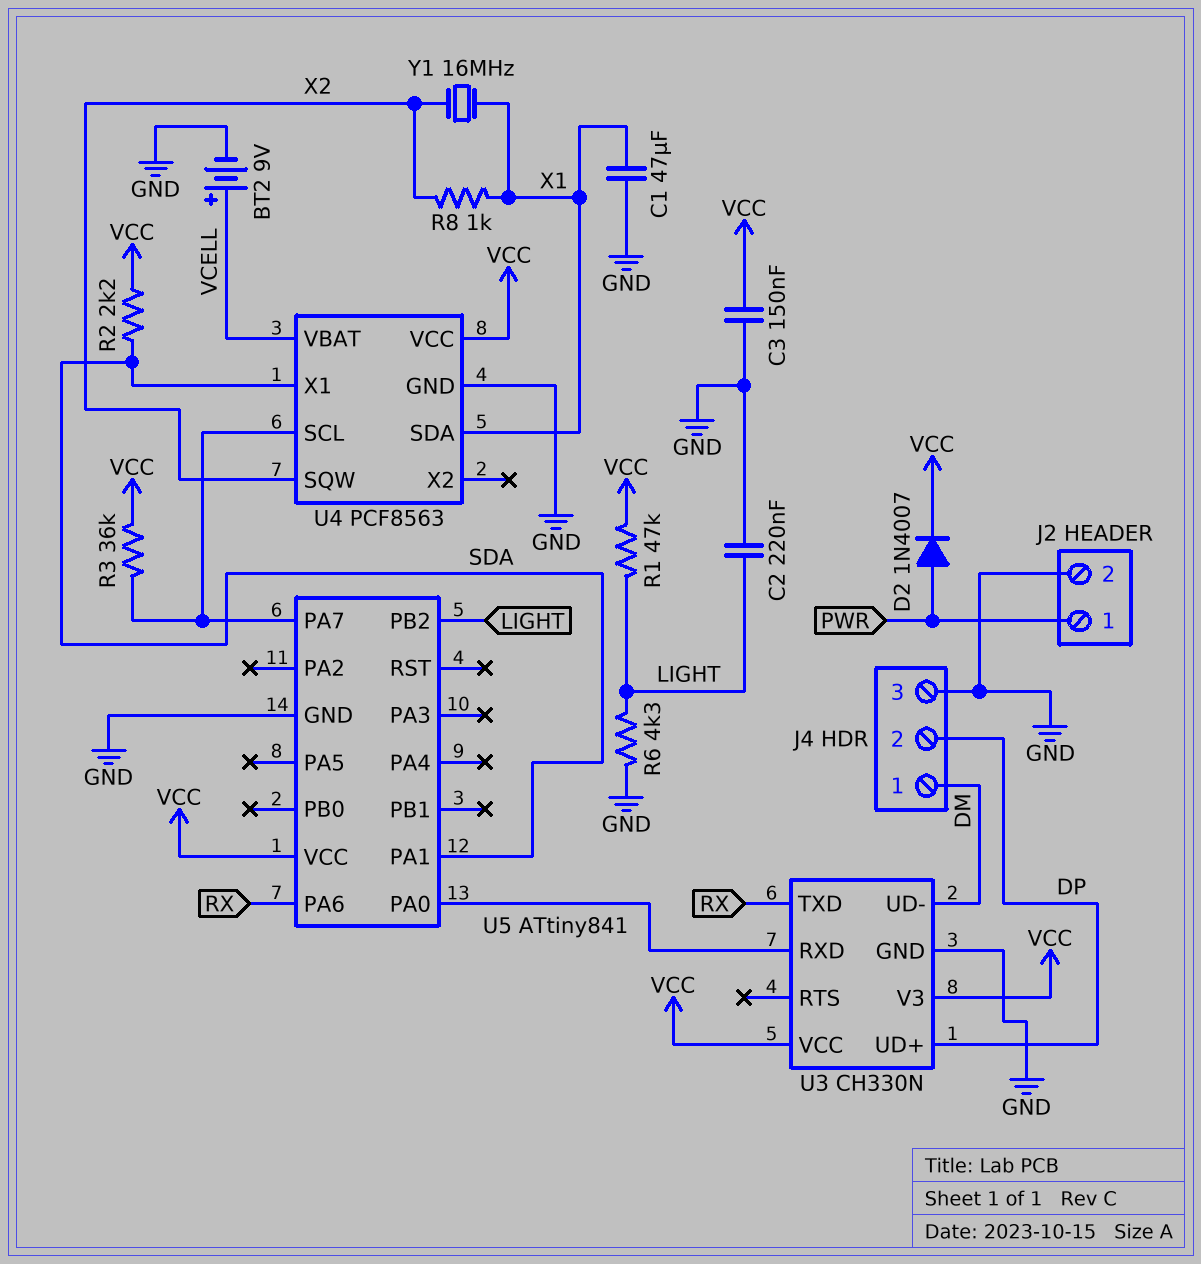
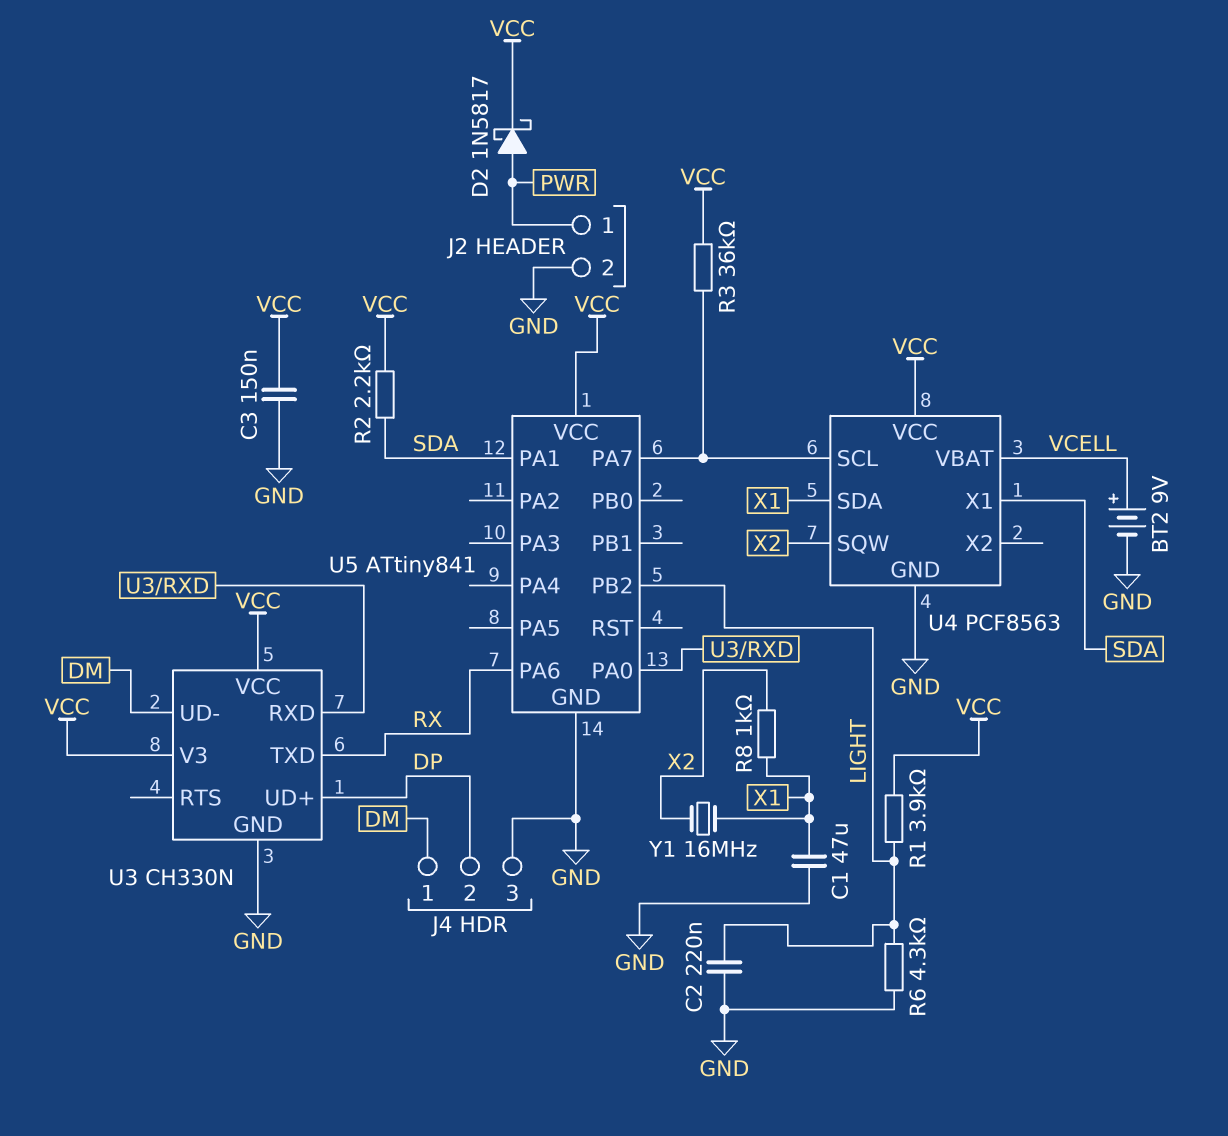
D2: diode 1N4007 (A PWR, K VCC) -> schottky 1N5817 (A PWR, K VCC)
R1: 47k (LIGHT, VCC) -> 3.9k (LIGHT, VCC)

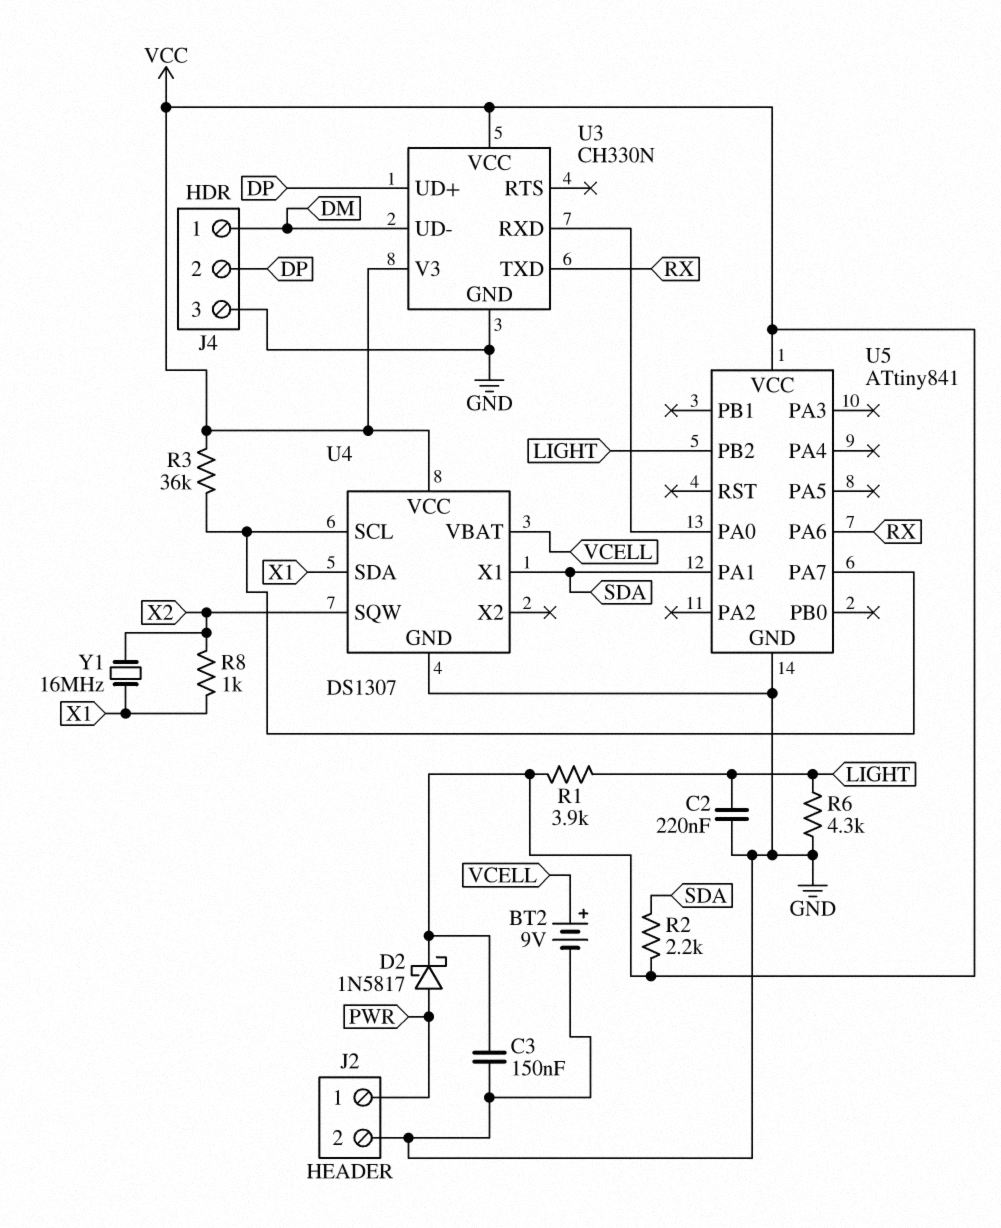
C1: 47uF (GND, X1) -> none
U4: PCF8563 -> DS1307

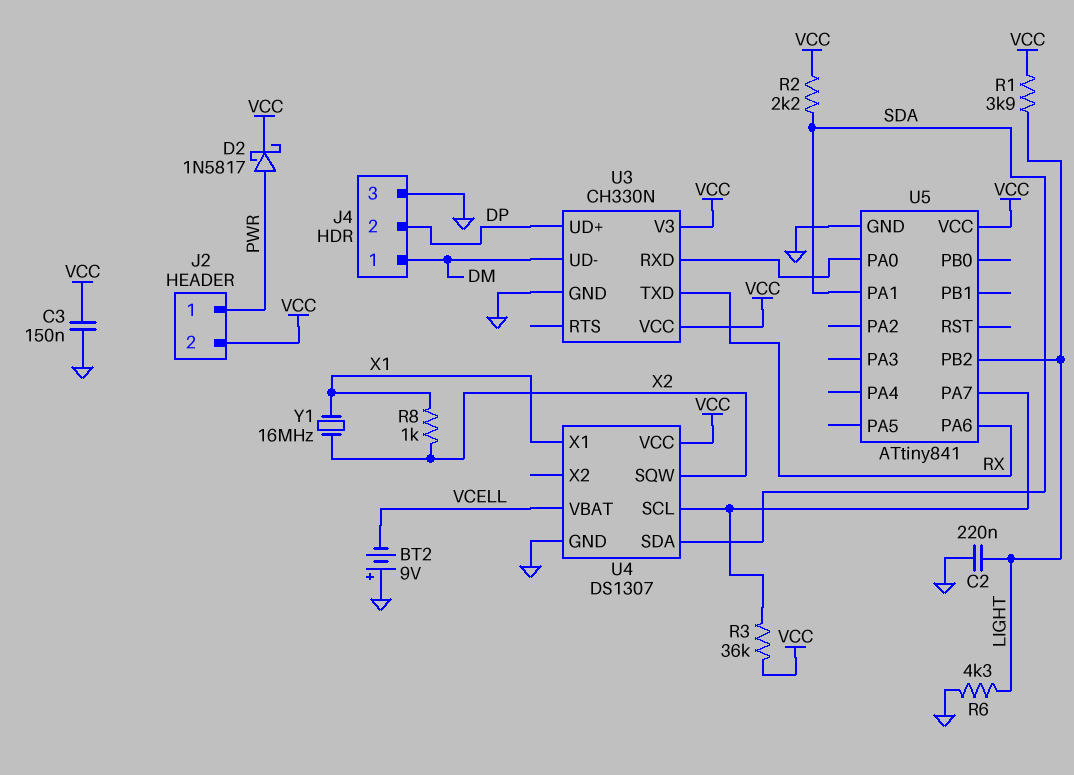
BT2: 9V (plus VCELL, minus GND) -> 9V (plus GND, minus VCELL)
J2 pin 2: GND -> VCC
U4 pin SDA: X1 -> SDA
U4 pin X1: SDA -> X1

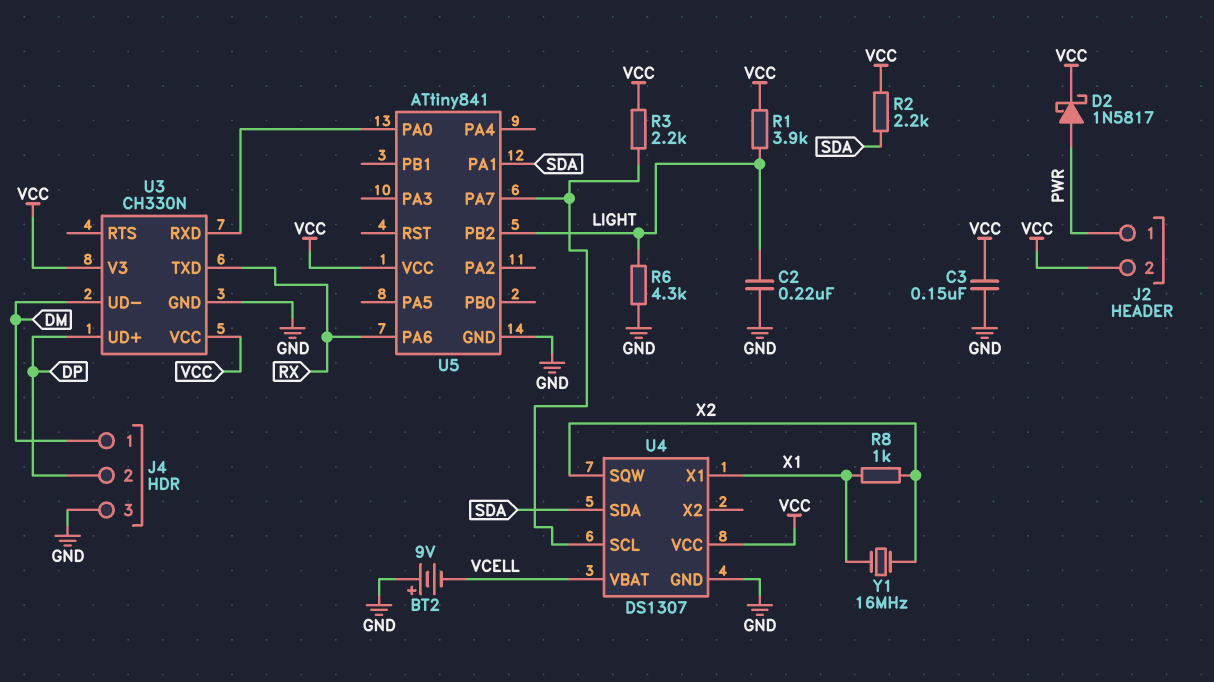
R3: 36k (U4/SCL, VCC) -> 2.2k (U4/SCL, VCC)

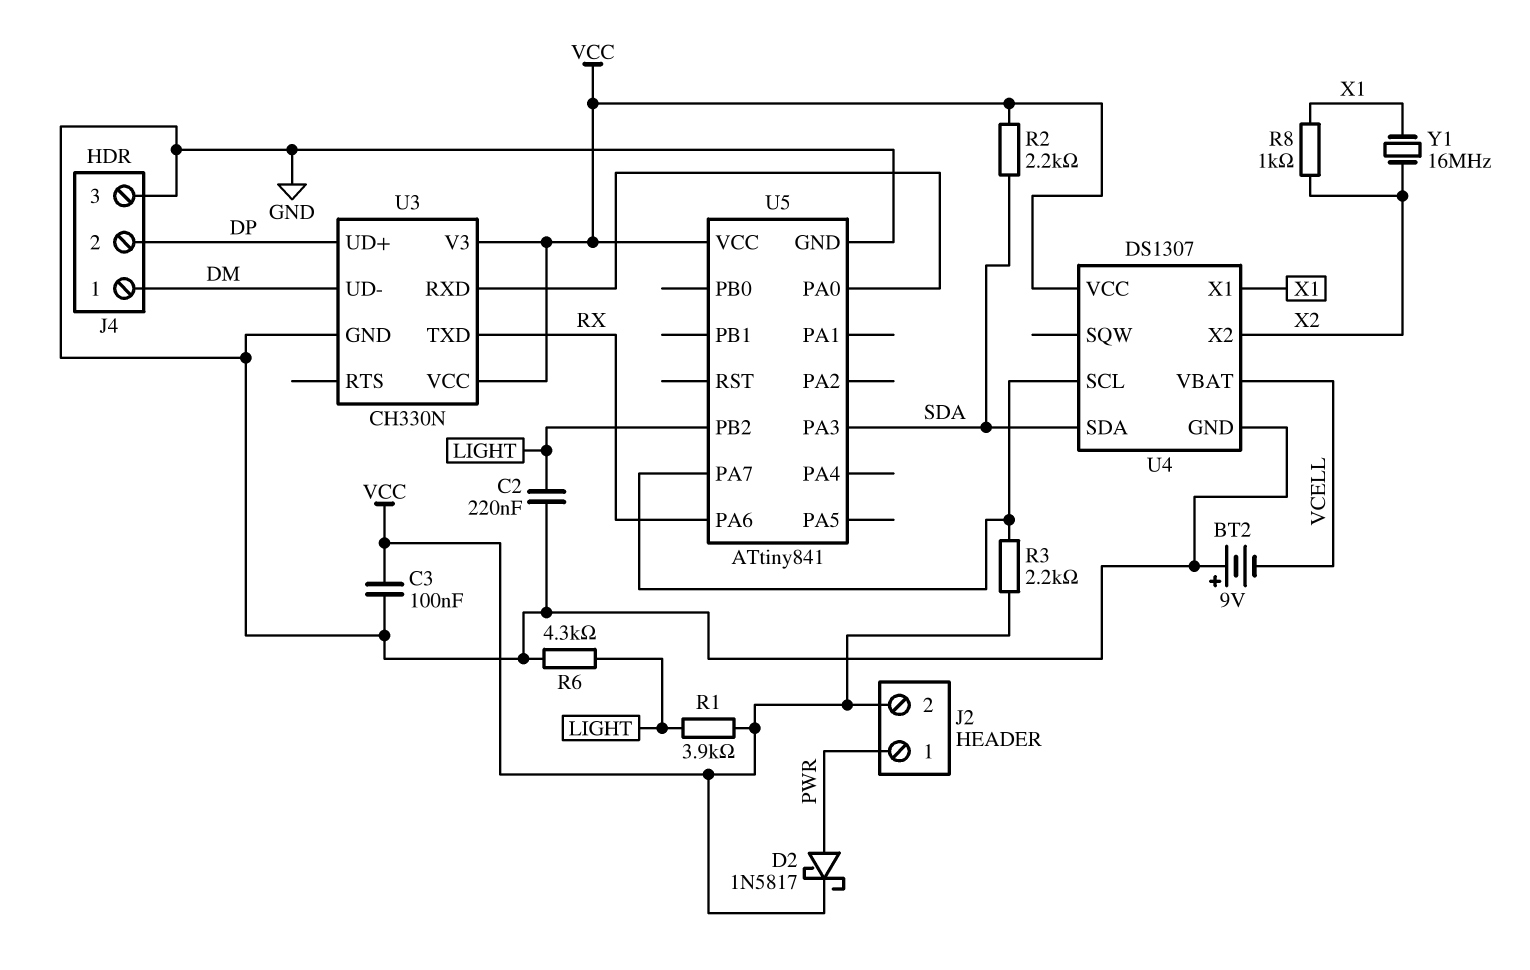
C3: 150nF (GND, VCC) -> 100nF (GND, VCC)
U4 pin SQW: X2 -> none
U4 pin X2: none -> X2
U5 pin PA1: SDA -> none
U5 pin PA3: none -> SDA

